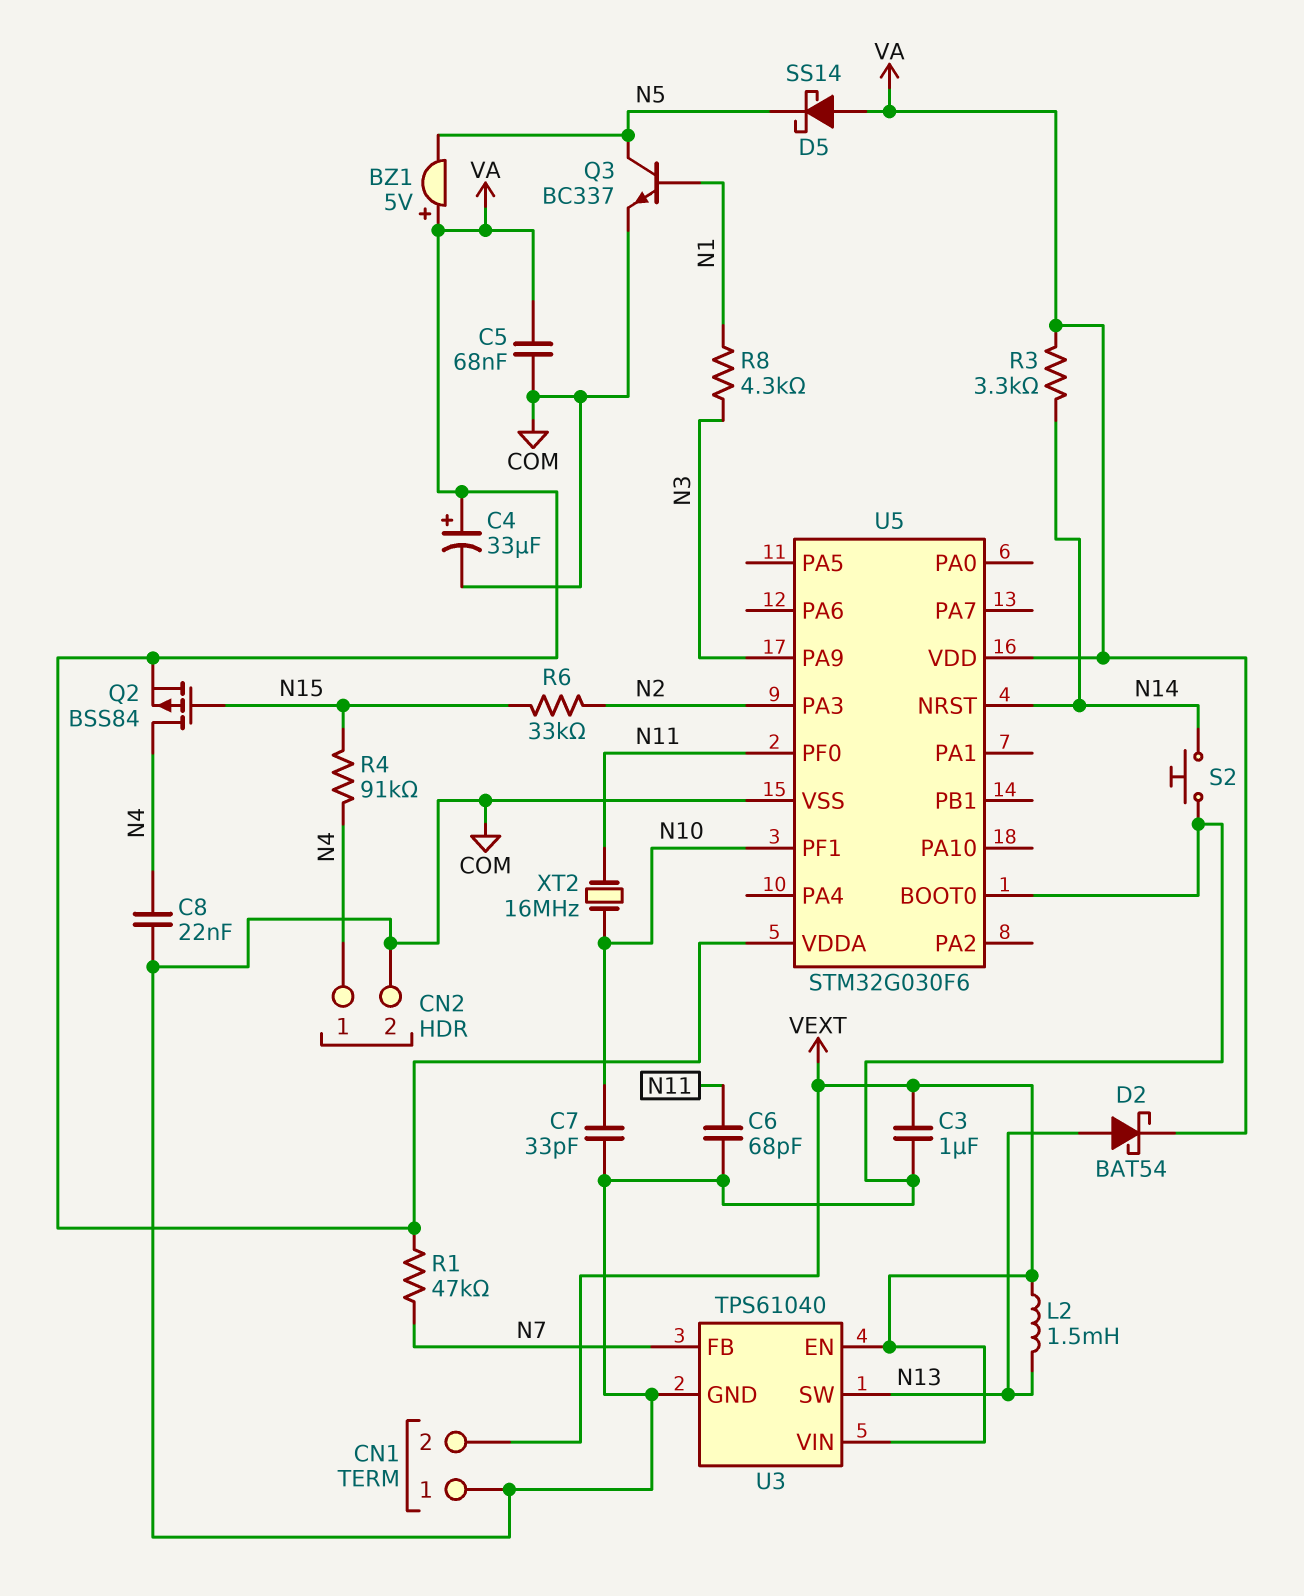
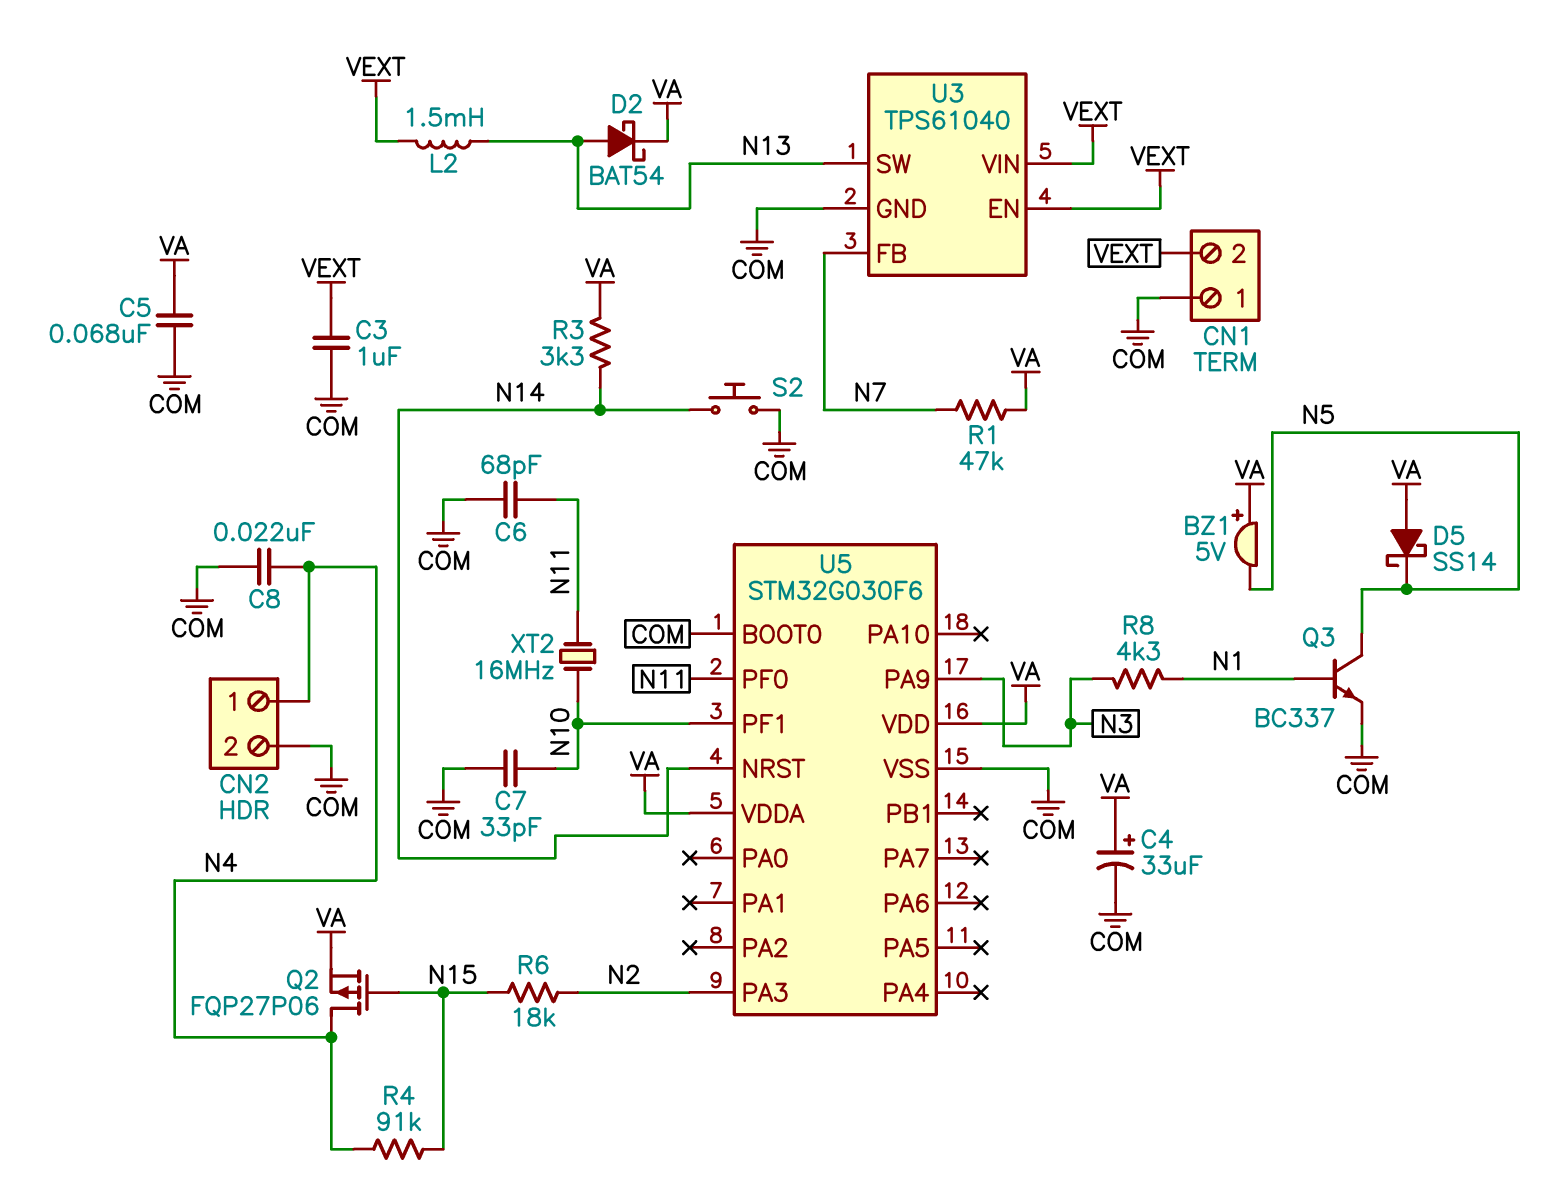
Q2: PMOS BSS84 (G N15, D N4, S VA) -> PMOS FQP27P06 (G N15, D N4, S VA)
R6: 33k (N2, N15) -> 18k (N2, N15)

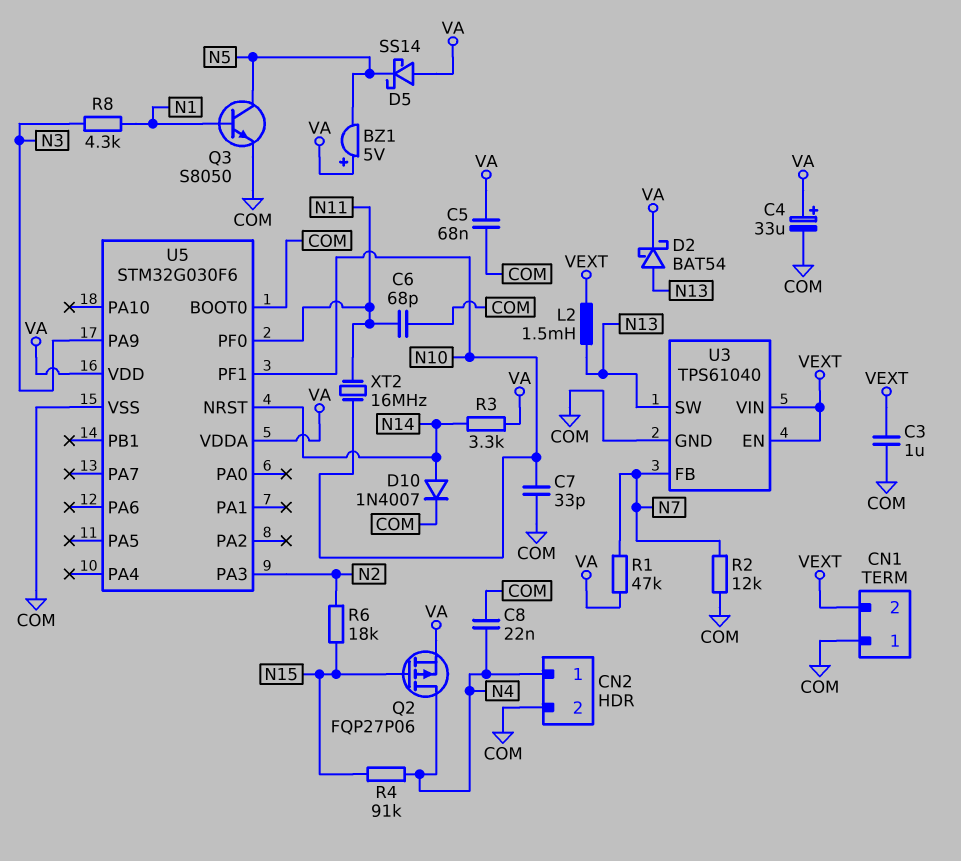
D10: none -> diode 1N4007 (A N14, K COM)
Q3: NPN BC337 (B N1, C N5, E COM) -> NPN S8050 (B N1, C N5, E COM)
R2: none -> 12k (COM, N7)
S2: button (COM, N14) -> none

